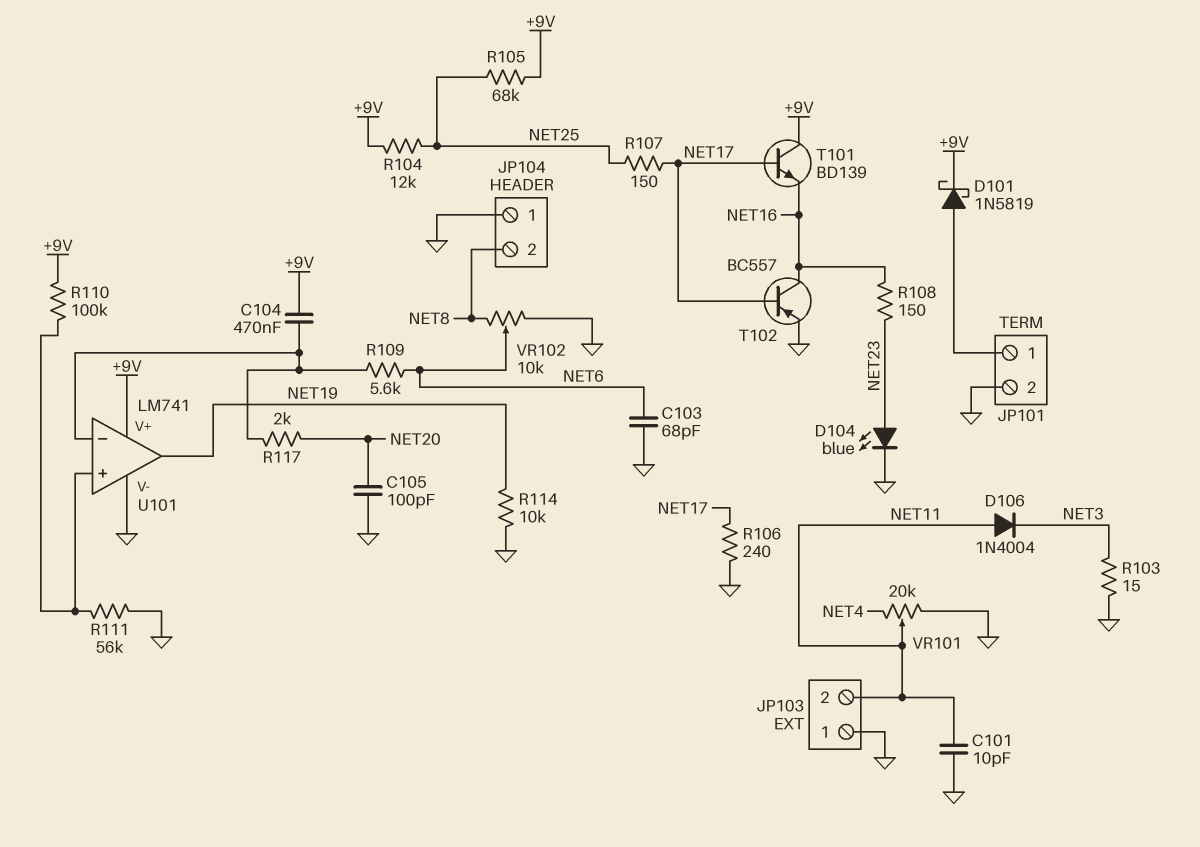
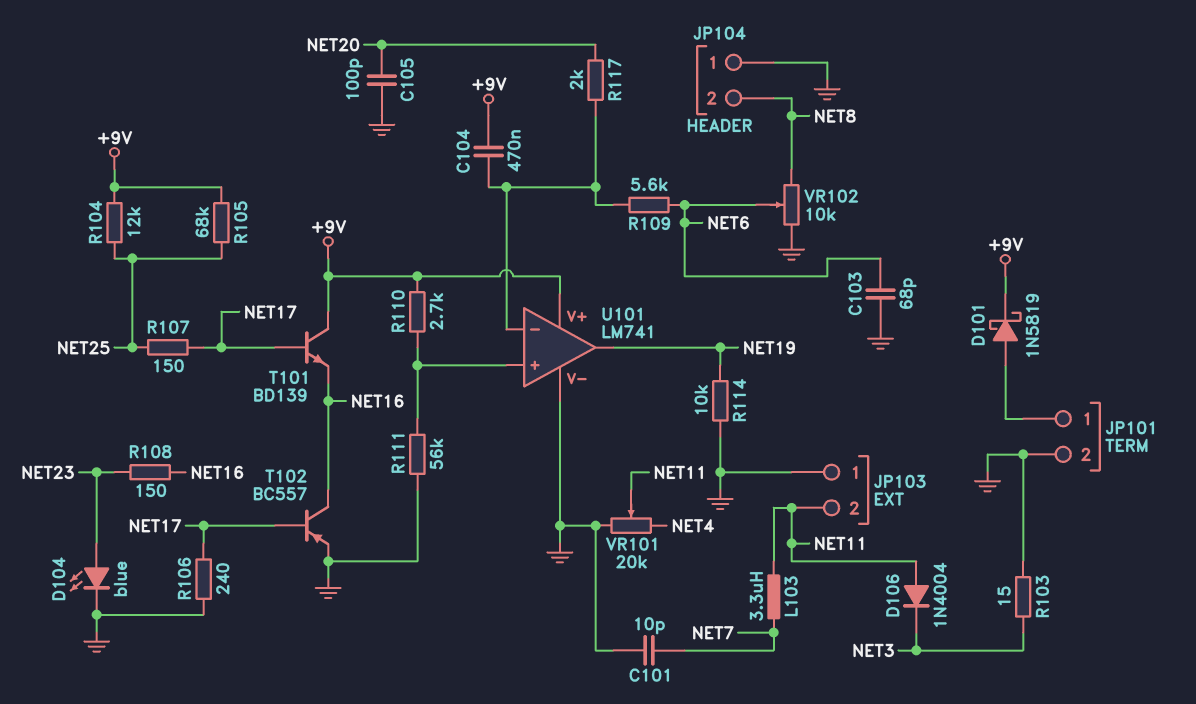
C101: 10pF (GND, NET11) -> 10pF (GND, NET7)
L103: none -> 3.3uH (NET7, NET11)
R110: 100k (+9V, U101/in+) -> 2.7k (+9V, U101/in+)

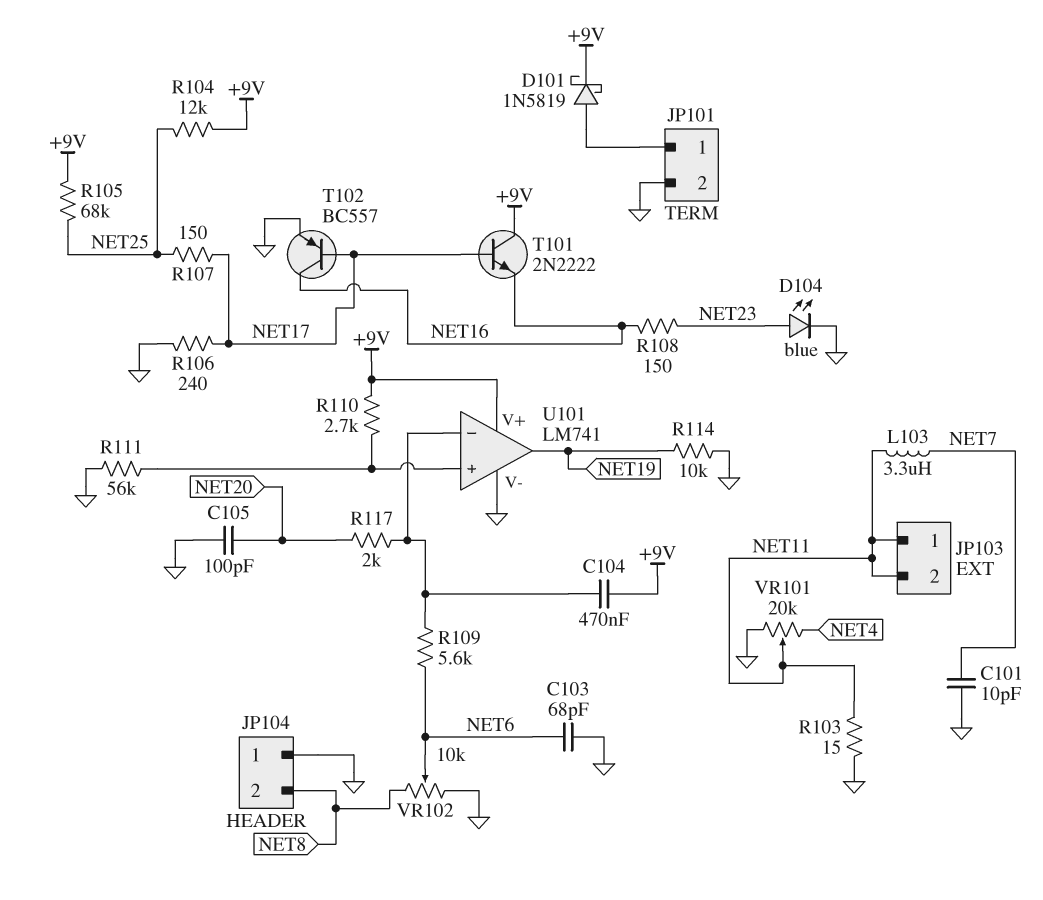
D106: diode 1N4004 (A NET11, K NET3) -> none
JP103 pin 1: GND -> NET11
R103: 15 (GND, NET3) -> 15 (GND, NET11)
T101: NPN BD139 (B NET17, C +9V, E NET16) -> NPN 2N2222 (B NET17, C +9V, E NET16)

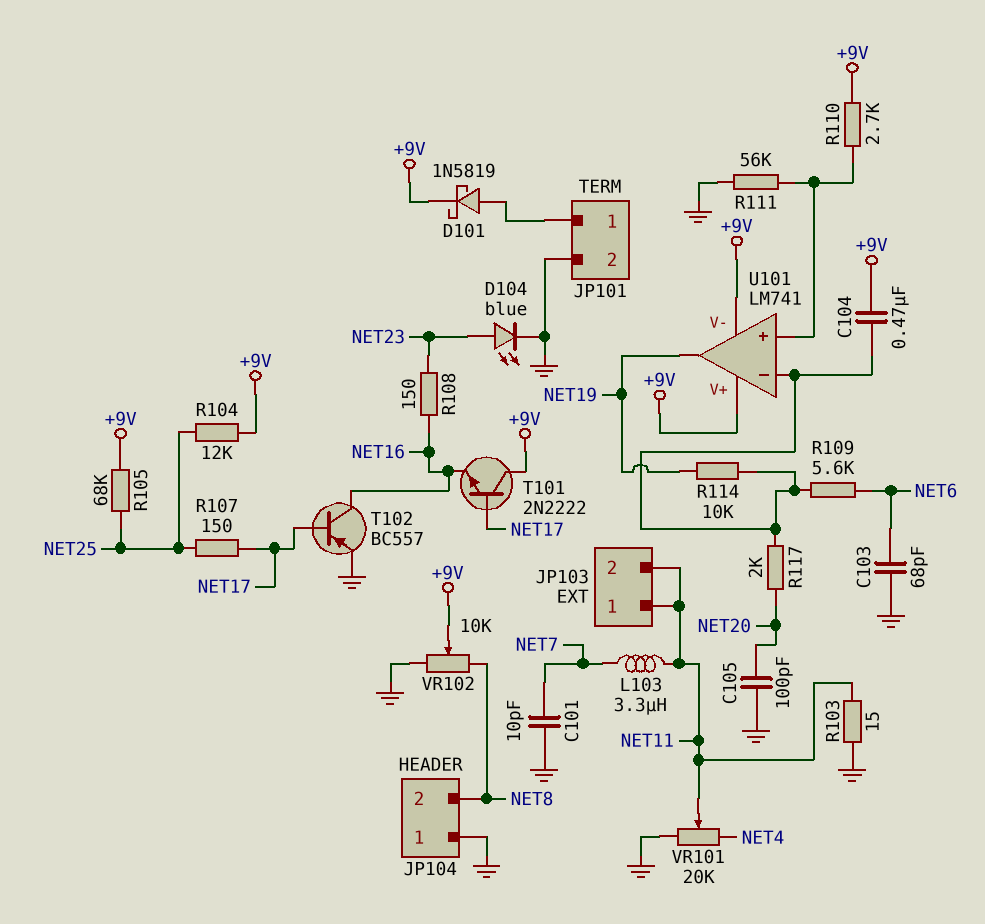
R106: 240 (GND, NET17) -> none
R114: 10k (GND, NET19) -> 10k (NET19, U101/in-)
U101 pin V-: GND -> +9V
VR102: 10k (GND, NET8, wiper NET6) -> 10k (GND, NET8, wiper +9V)

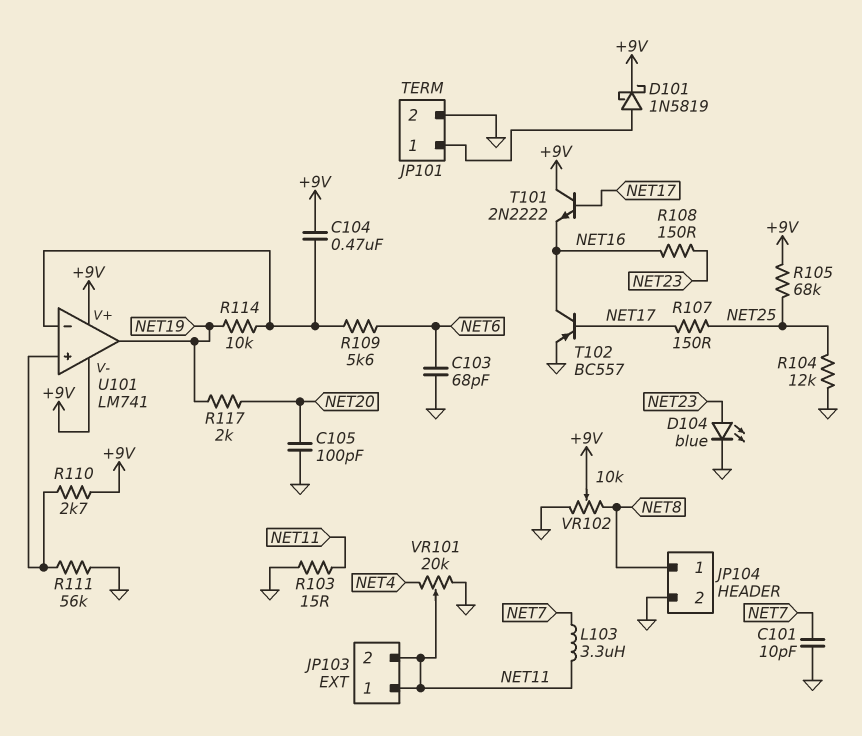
JP104 pin 1: GND -> NET8
JP104 pin 2: NET8 -> GND
R104: 12k (+9V, NET25) -> 12k (GND, NET25)
R117: 2k (NET20, U101/in-) -> 2k (NET19, NET20)

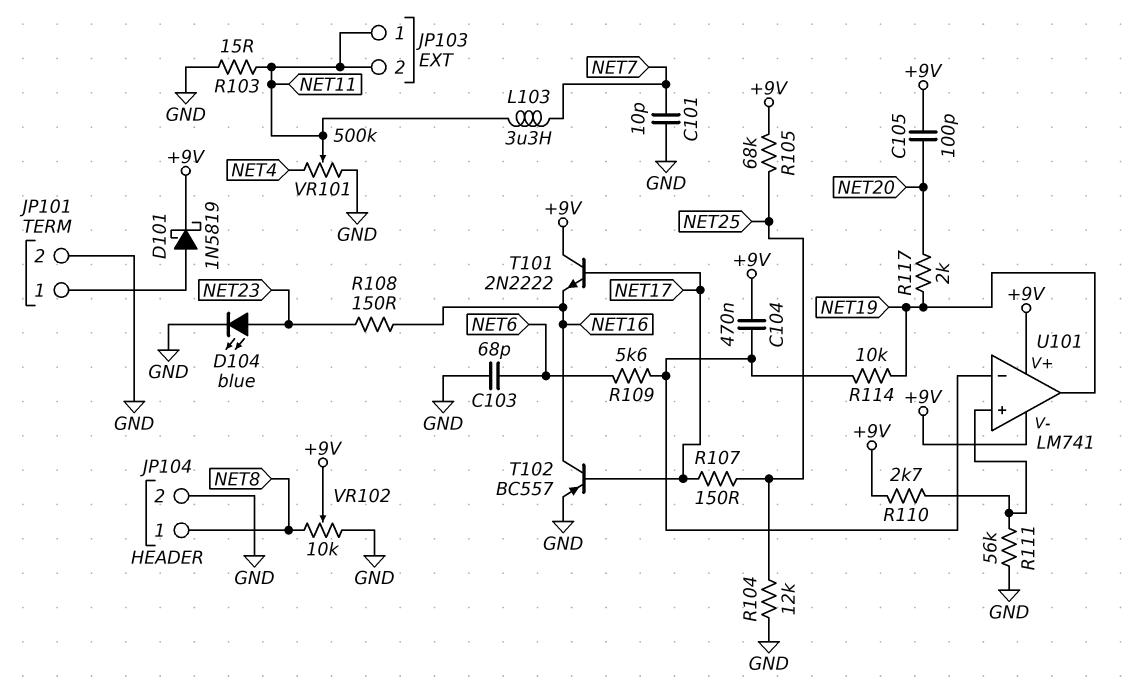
C105: 100pF (GND, NET20) -> 100pF (+9V, NET20)
VR101: 20k (GND, NET4, wiper NET11) -> 500k (GND, NET4, wiper NET11)

